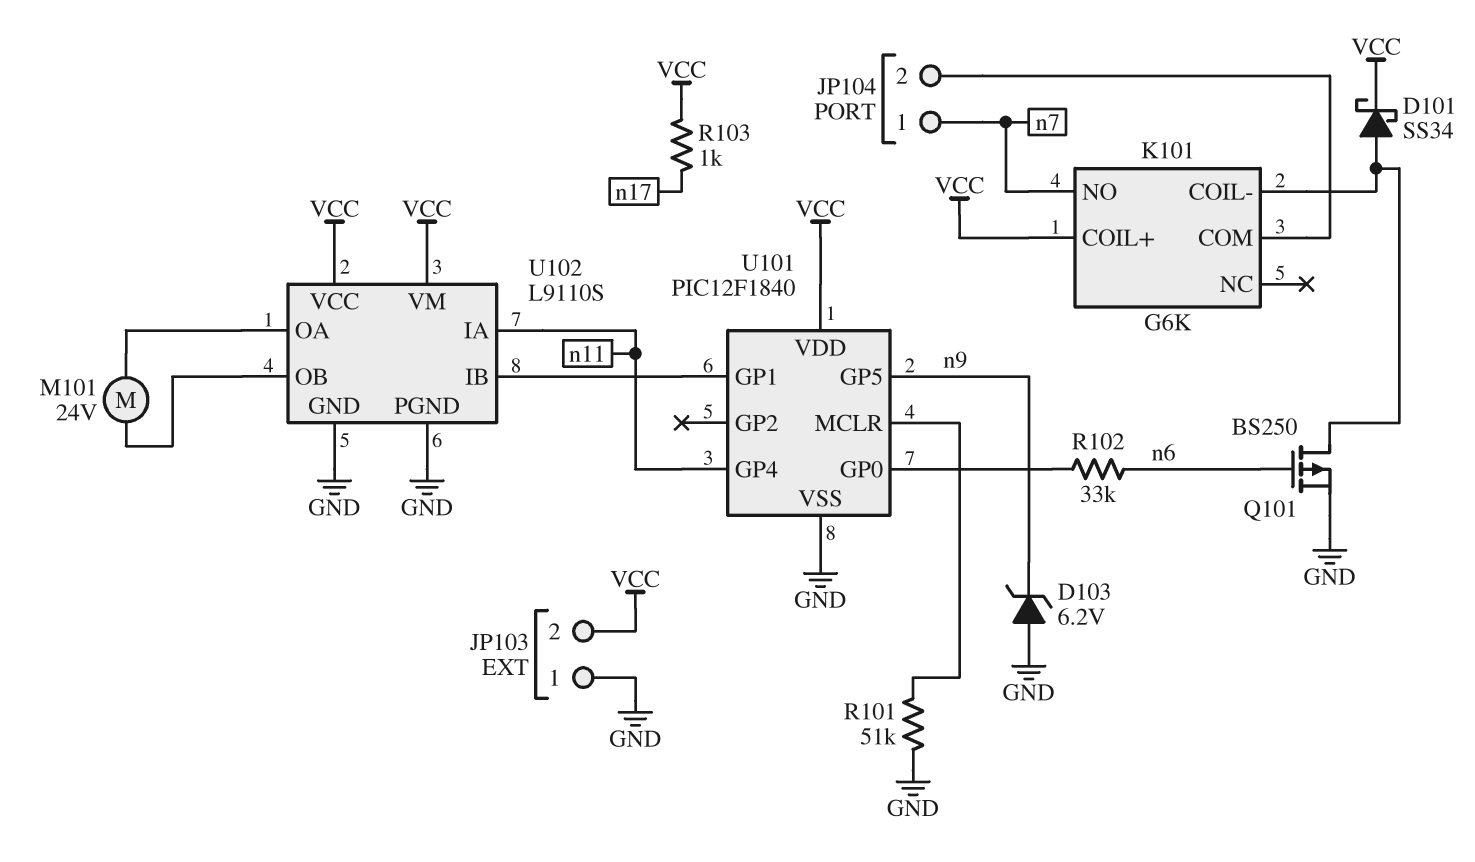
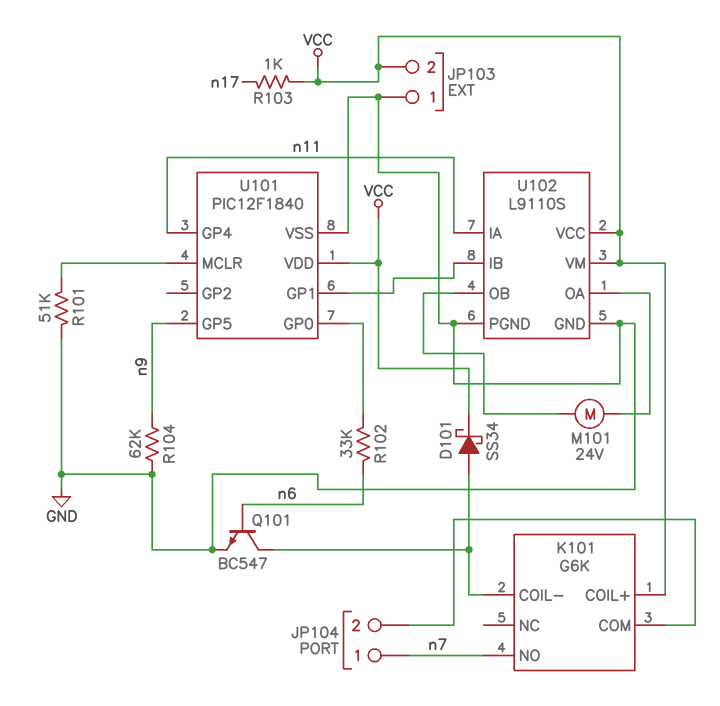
D103: zener 6.2V (A GND, K n9) -> none
Q101: PMOS BS250 (G n6, D K101/COIL-, S GND) -> NPN BC547 (B n6, C K101/COIL-, E GND)
R104: none -> 62k (GND, n9)

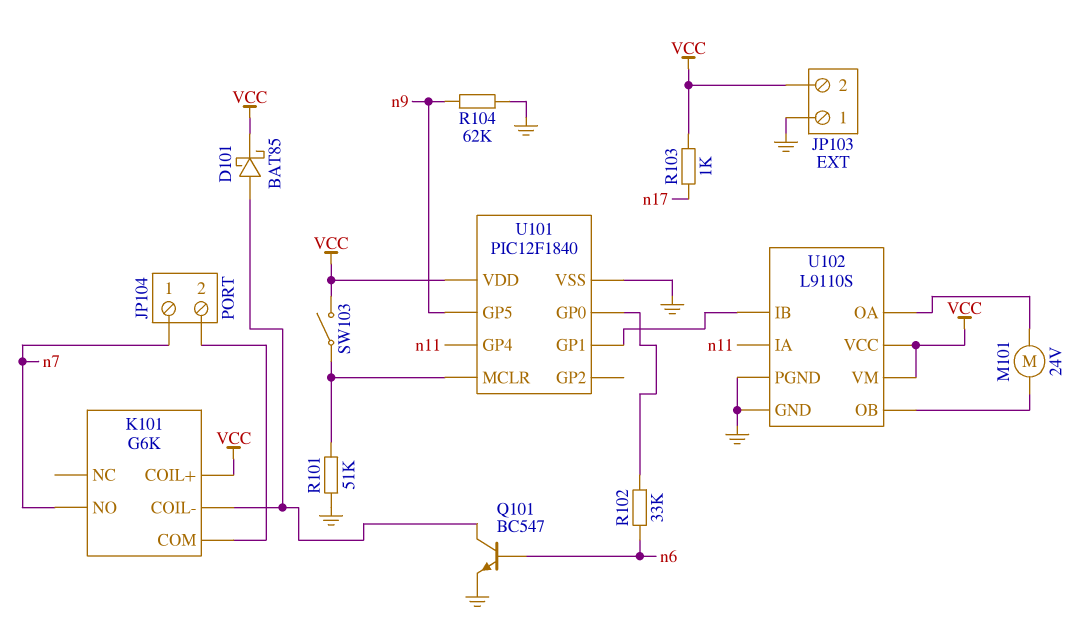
D101: schottky SS34 (A K101/COIL-, K VCC) -> schottky BAT85 (A K101/COIL-, K VCC)
SW103: none -> switch (U101/MCLR, VCC)

